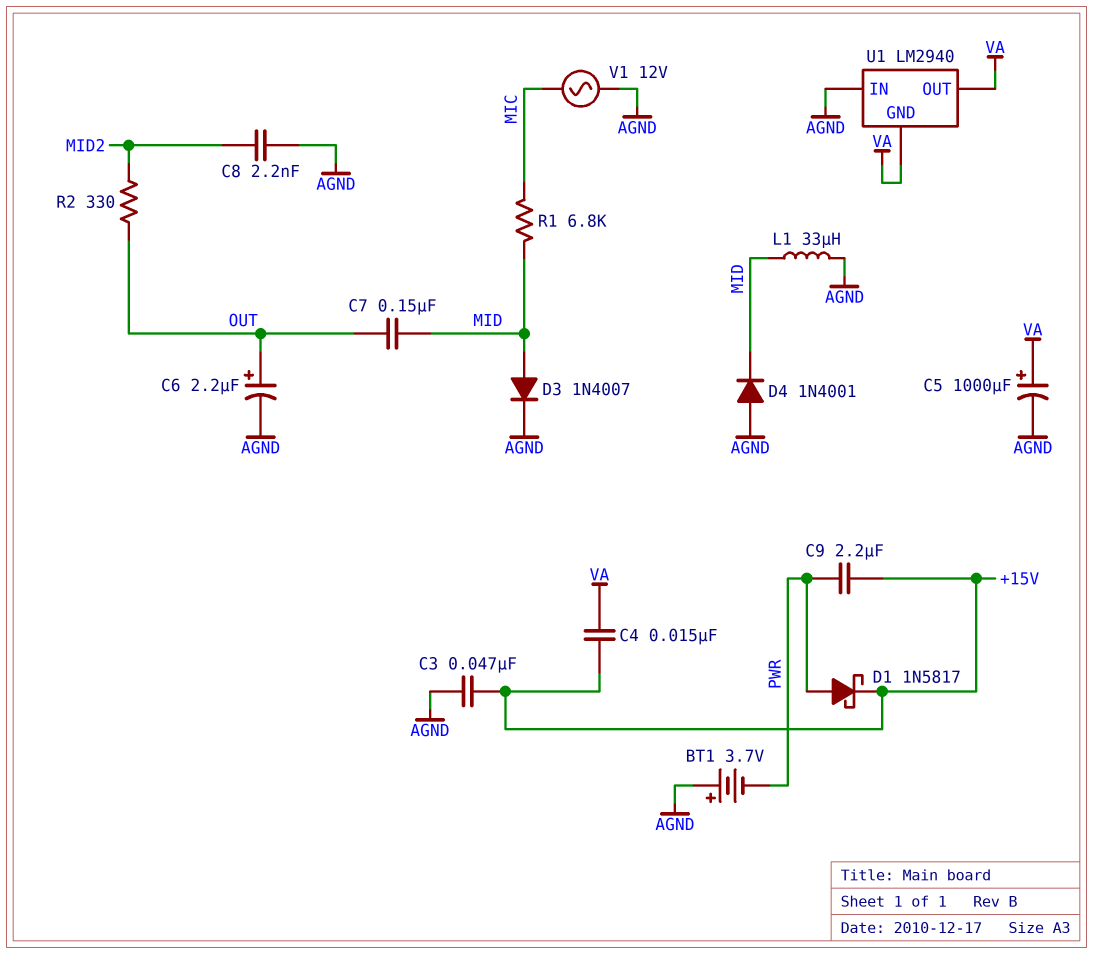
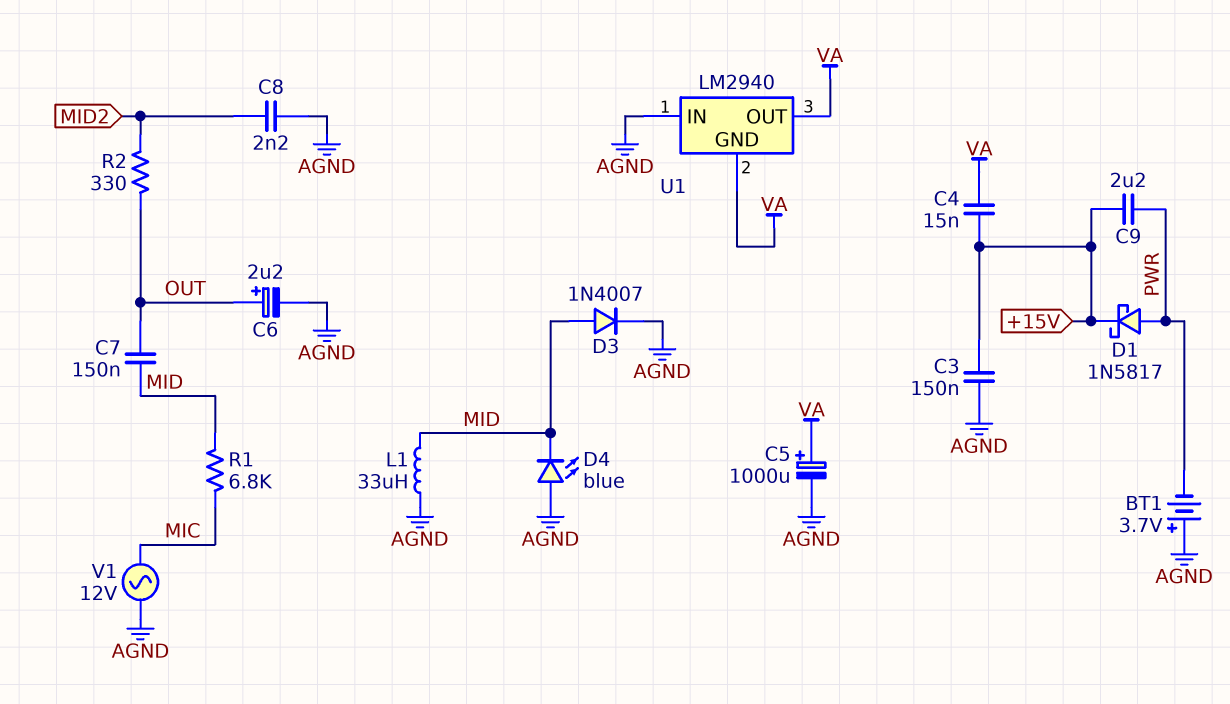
C3: 47nF (+15V, AGND) -> 150nF (+15V, AGND)
D4: diode 1N4001 (A AGND, K MID) -> LED blue (A AGND, K MID)

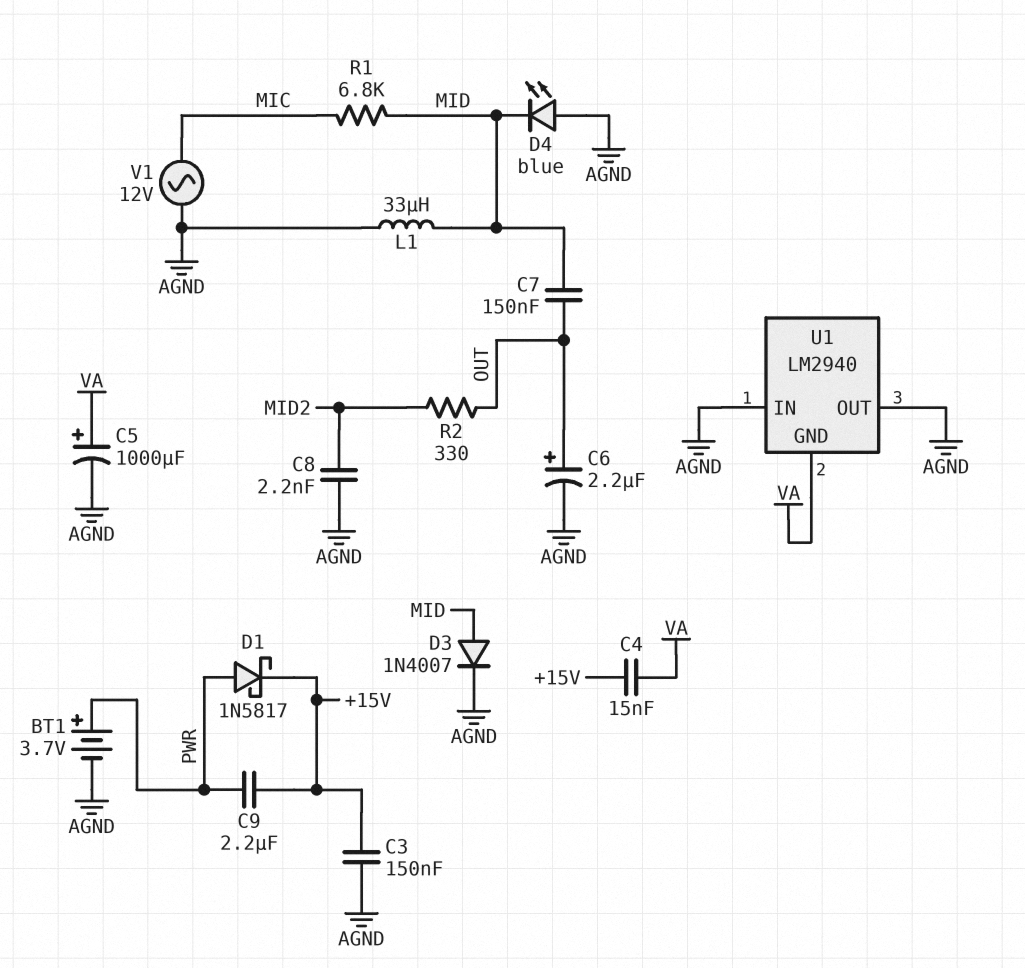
BT1: 3.7V (plus AGND, minus PWR) -> 3.7V (plus PWR, minus AGND)
U1 pin OUT: VA -> AGND

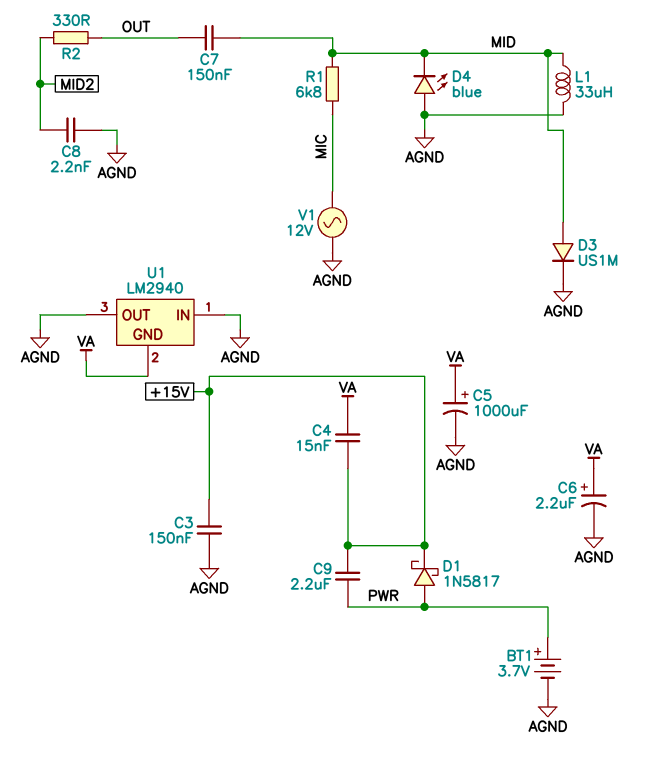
C6: 2.2uF (plus OUT, minus AGND) -> 2.2uF (plus VA, minus AGND)
D3: diode 1N4007 (A MID, K AGND) -> diode US1M (A MID, K AGND)

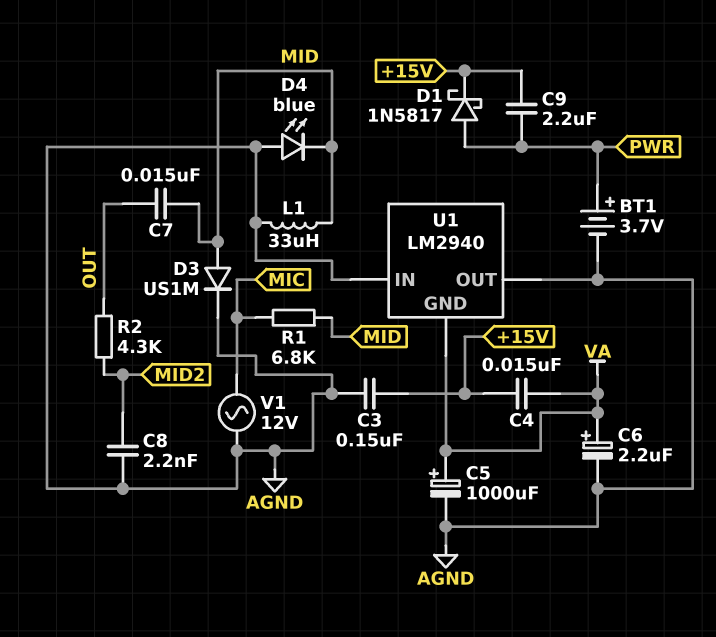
C7: 150nF (MID, OUT) -> 15nF (MID, OUT)
R2: 330 (MID2, OUT) -> 4.3k (MID2, OUT)

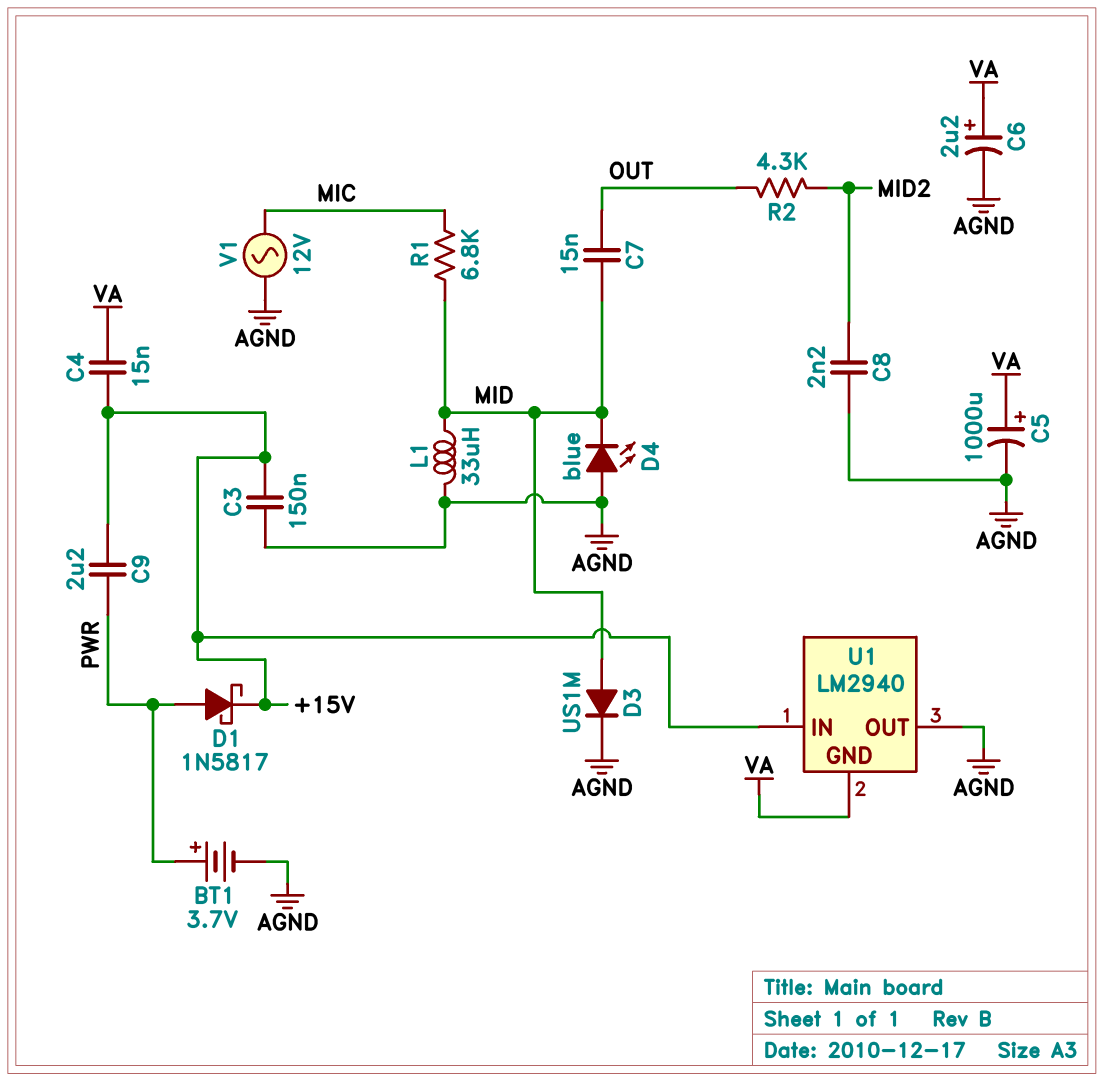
U1 pin IN: AGND -> +15V

